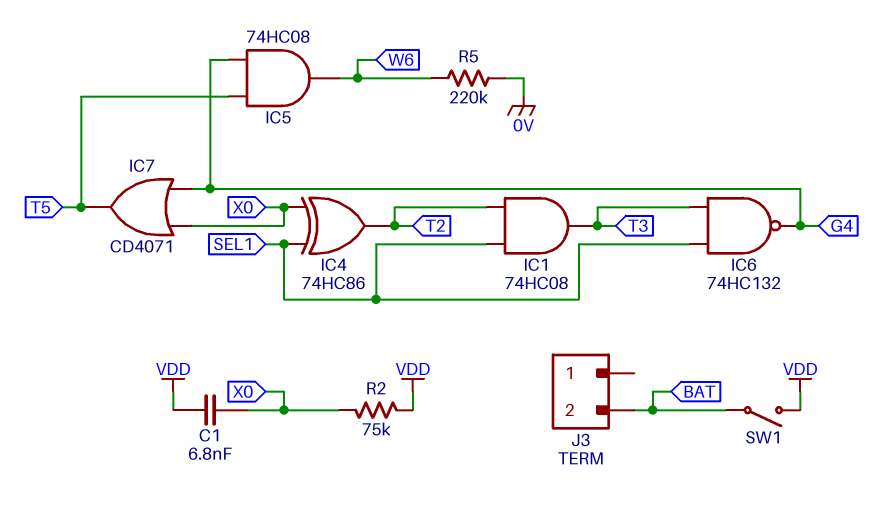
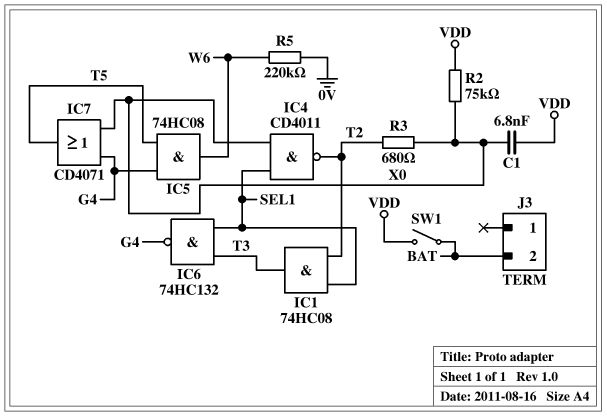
IC4: XOR 74HC86 (in SEL1, in X0, out T2) -> NAND CD4011 (in SEL1, in X0, out T2)
R3: none -> 680 (T2, X0)

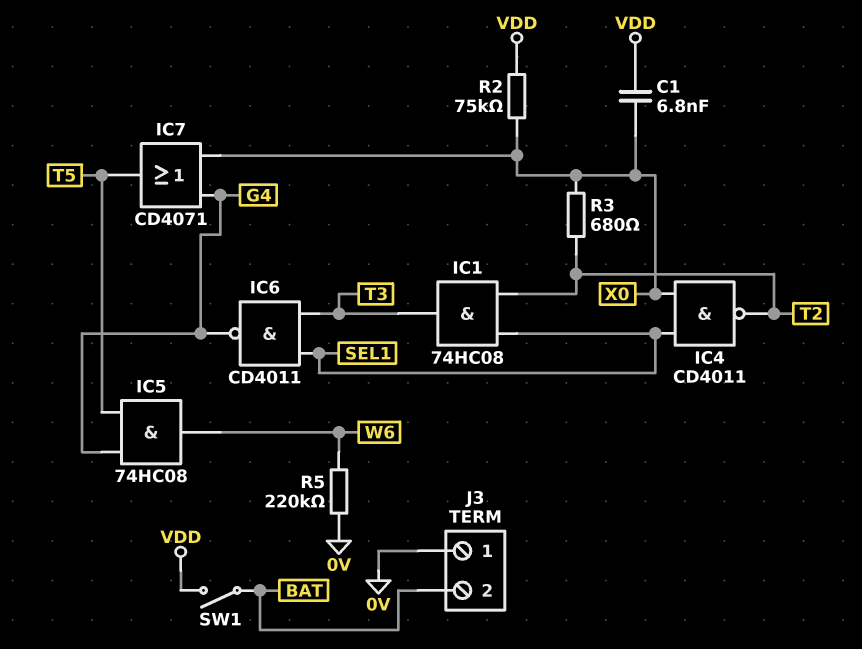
IC6: NAND 74HC132 (in SEL1, in T3, out G4) -> NAND CD4011 (in SEL1, in T3, out G4)
J3 pin 1: none -> 0V

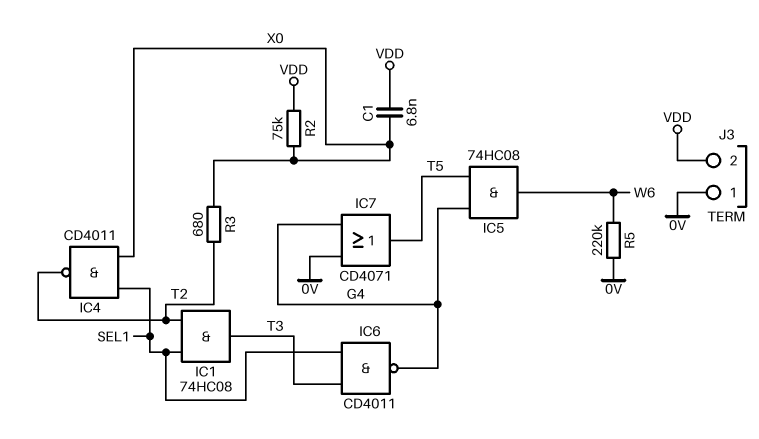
IC7: OR CD4071 (in G4, in X0, out T5) -> OR CD4071 (in 0V, in G4, out T5)
J3 pin 2: BAT -> VDD
SW1: switch (BAT, VDD) -> none

